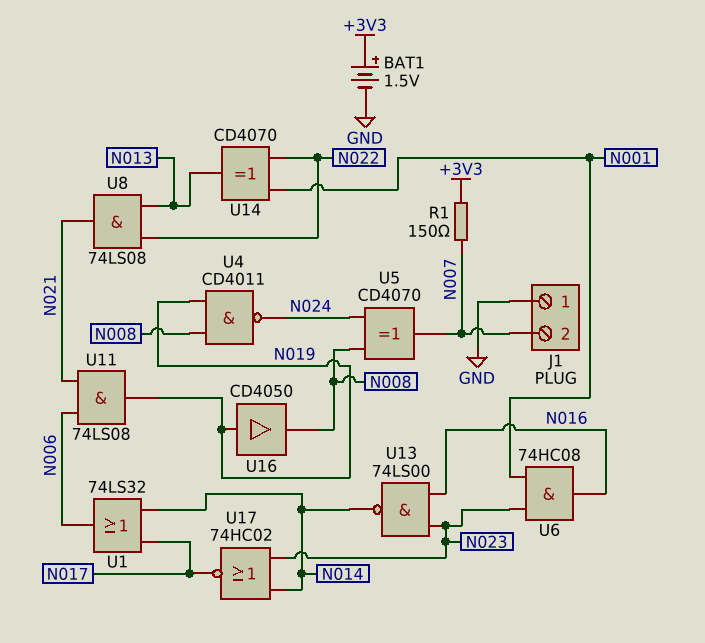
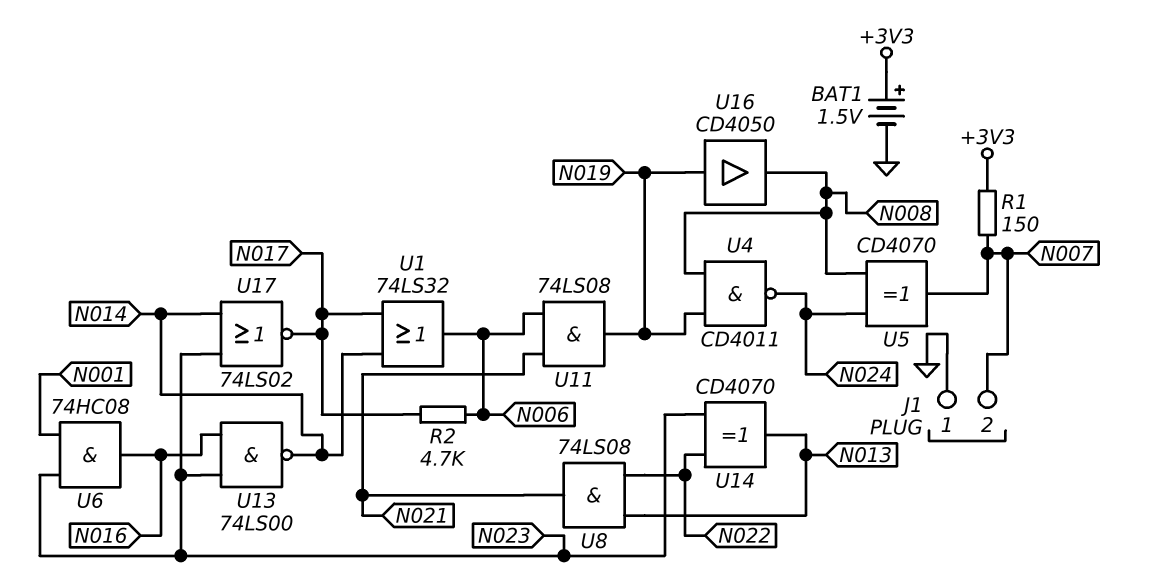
R2: none -> 4.7k (N006, N017)
U14: XOR CD4070 (in N001, in N022, out N013) -> XOR CD4070 (in N022, in N023, out N013)
U17: NOR 74HC02 (in N014, in N023, out N017) -> NOR 74LS02 (in N014, in N023, out N017)

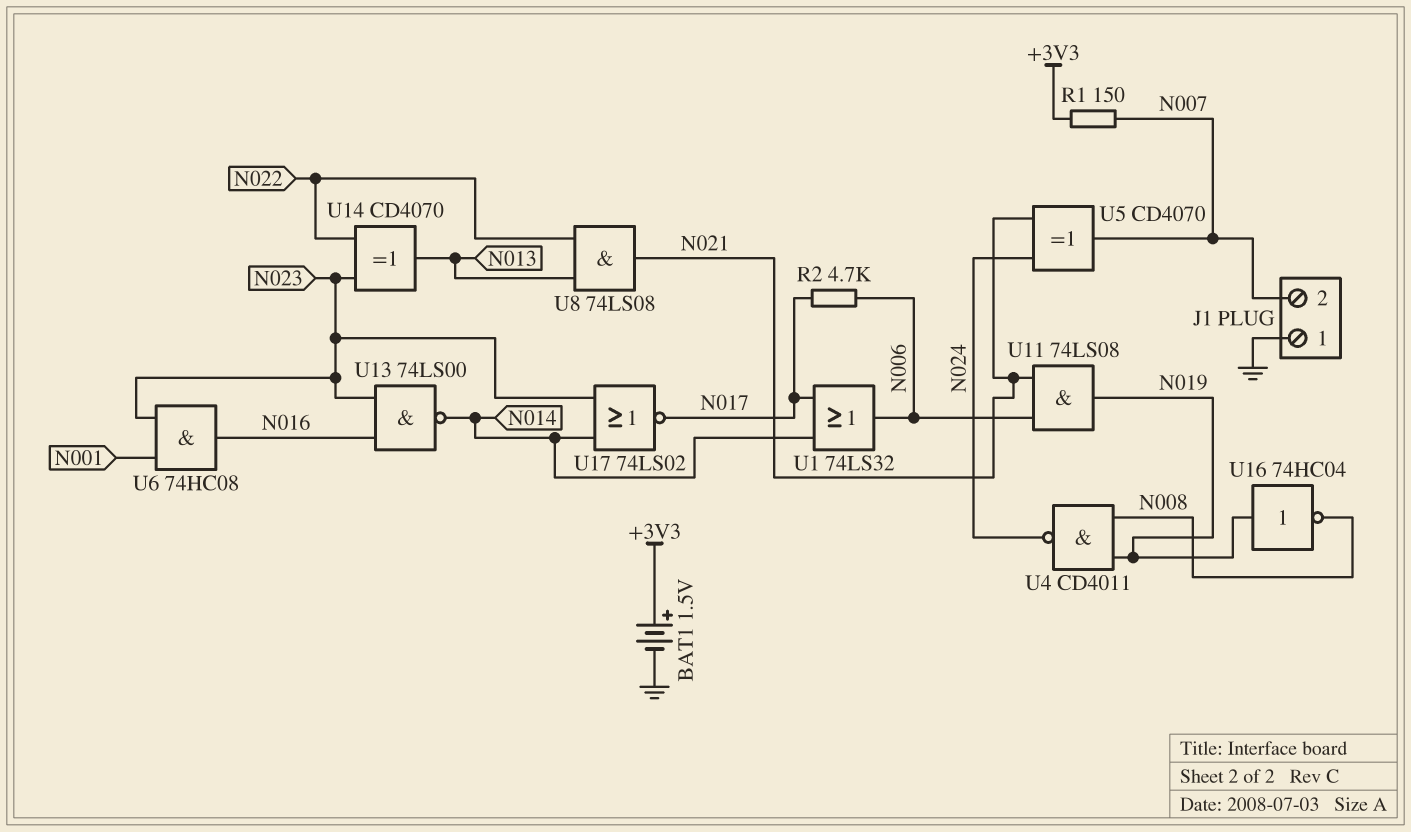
U5: XOR CD4070 (in N008, in N024, out N007) -> XOR CD4070 (in N021, in N024, out N007)
U16: buffer CD4050 (in N019, out N008) -> NOT 74HC04 (in N019, out N008)

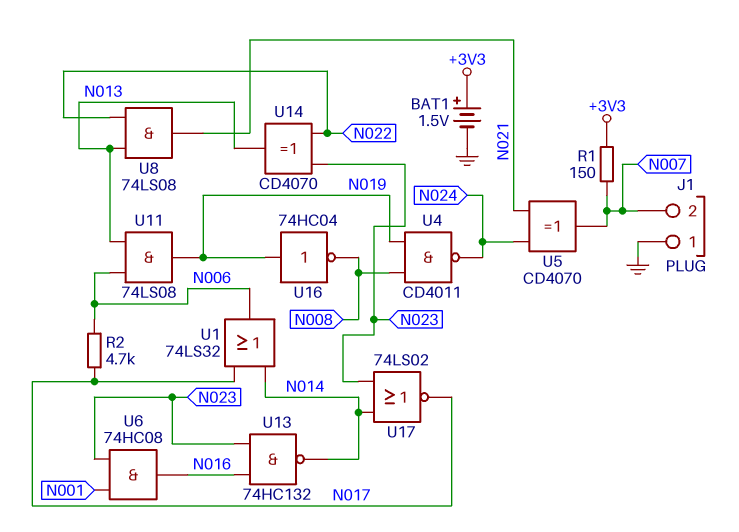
U11: AND 74LS08 (in N006, in N021, out N019) -> AND 74LS08 (in N006, in N013, out N019)
U13: NAND 74LS00 (in N016, in N023, out N014) -> NAND 74HC132 (in N016, in N023, out N014)

